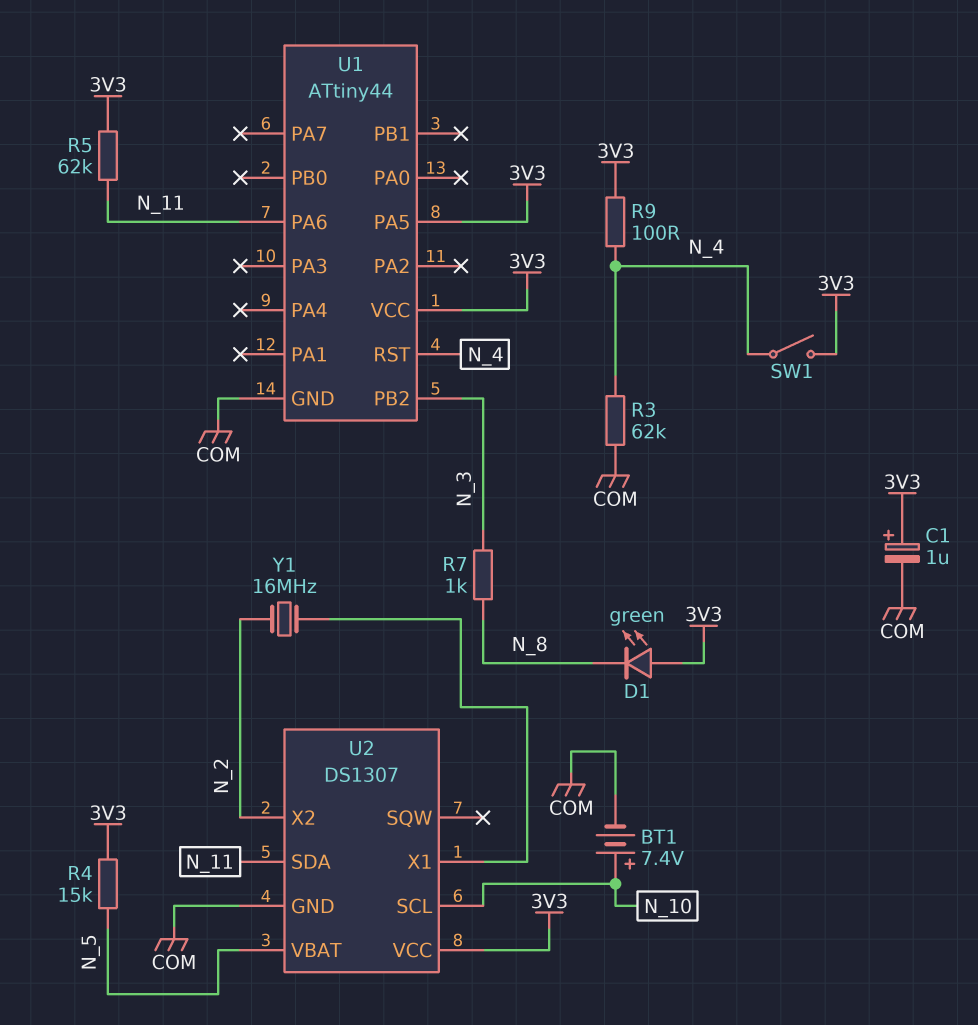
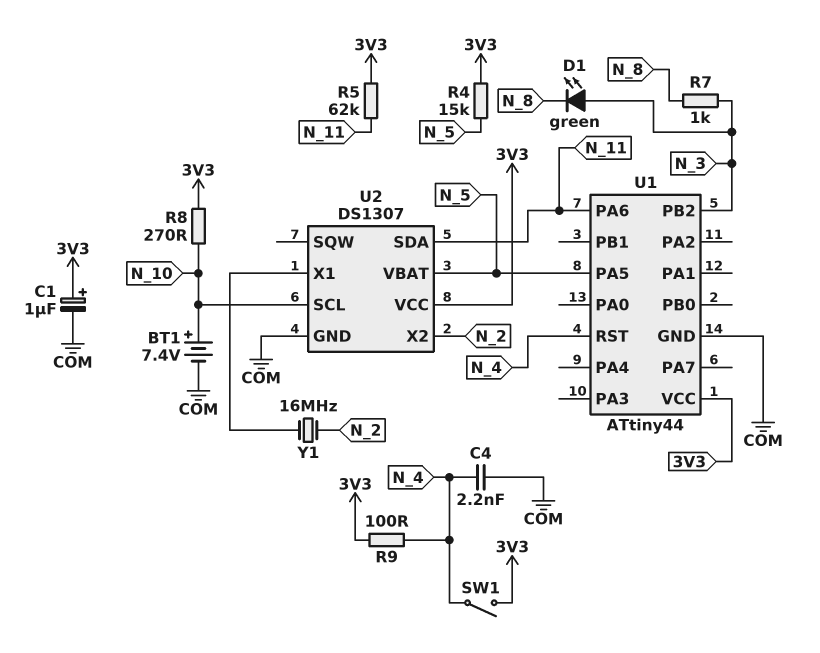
C4: none -> 2.2nF (COM, N_4)
D1: LED green (A 3V3, K N_8) -> LED green (A N_3, K N_8)
R3: 62k (COM, N_4) -> none
R8: none -> 270 (3V3, N_10)
U1 pin PA5: 3V3 -> N_5

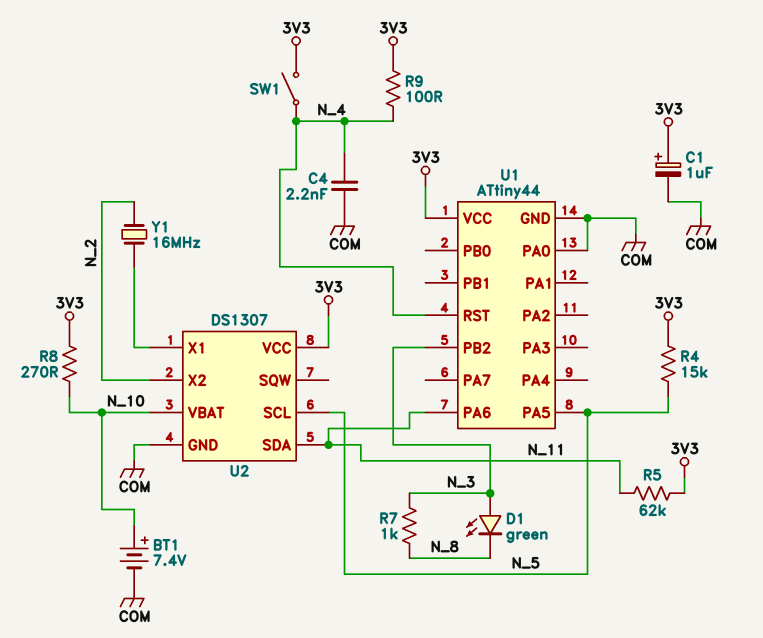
U1 pin PA0: none -> COM
U2 pin SCL: N_10 -> N_5
U2 pin VBAT: N_5 -> N_10

